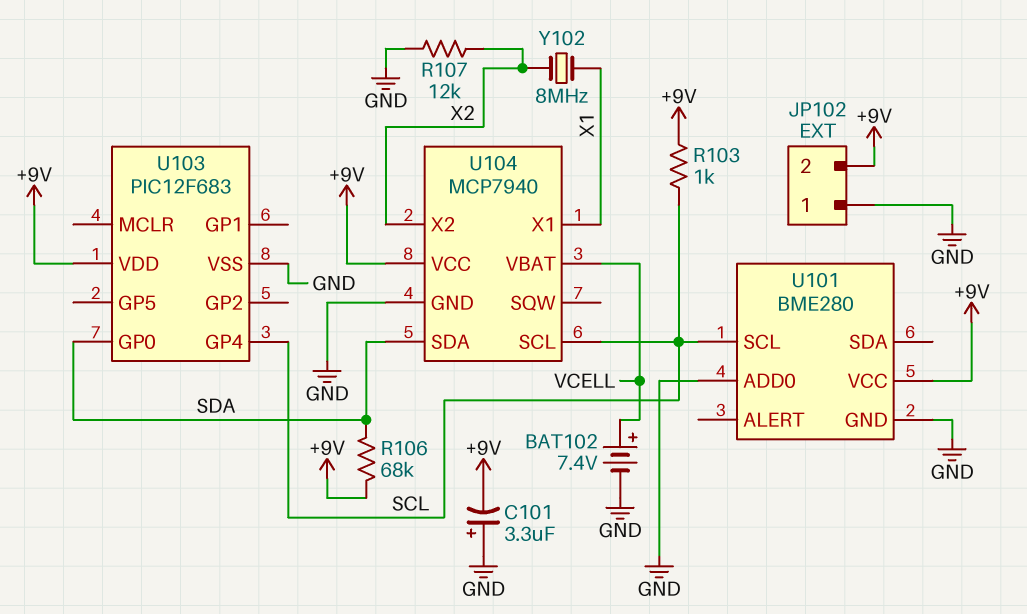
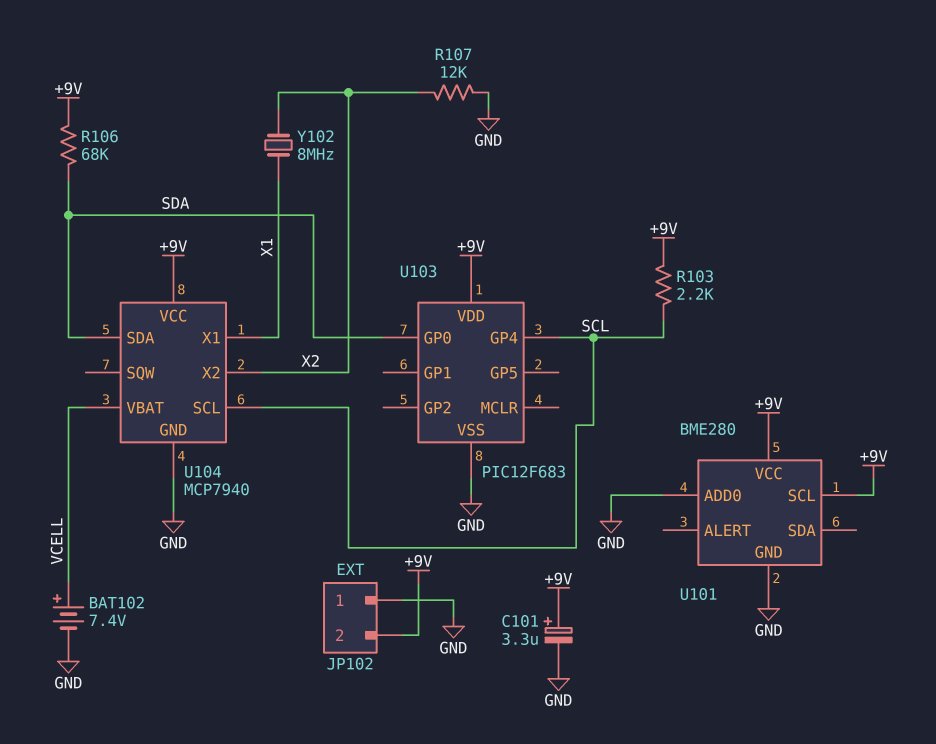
C101: 3.3uF (plus GND, minus +9V) -> 3.3uF (plus +9V, minus GND)
R103: 1k (+9V, SCL) -> 2.2k (+9V, SCL)
U101 pin SCL: SCL -> +9V

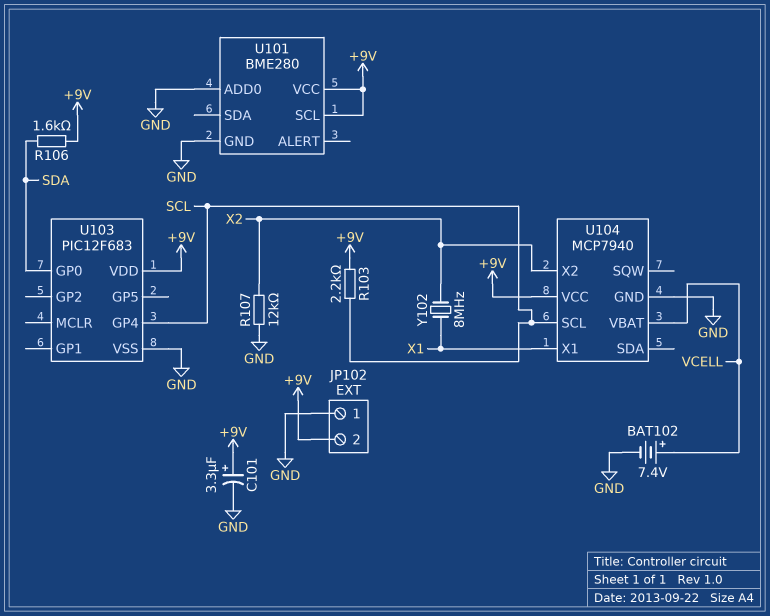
R106: 68k (+9V, SDA) -> 1.6k (+9V, SDA)
U104 pin SDA: SDA -> none

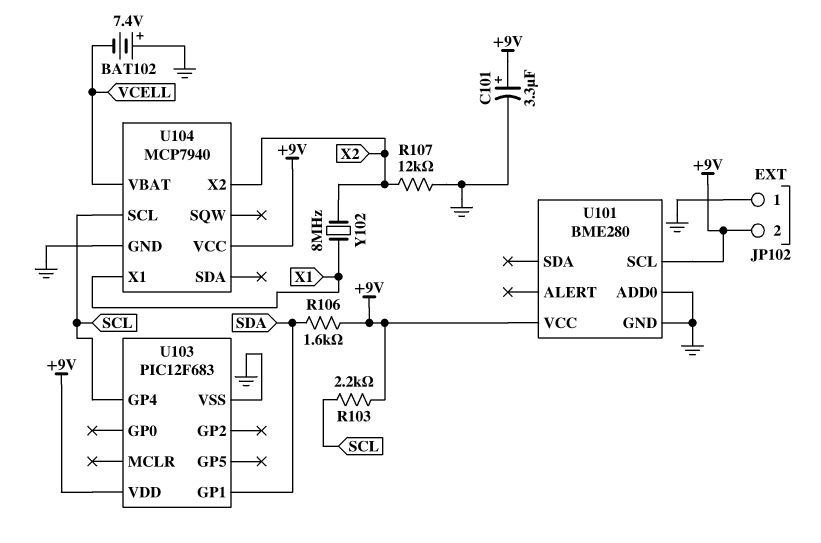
BAT102: 7.4V (plus VCELL, minus GND) -> 7.4V (plus GND, minus VCELL)
U103 pin GP0: SDA -> none
U103 pin GP1: none -> SDA

